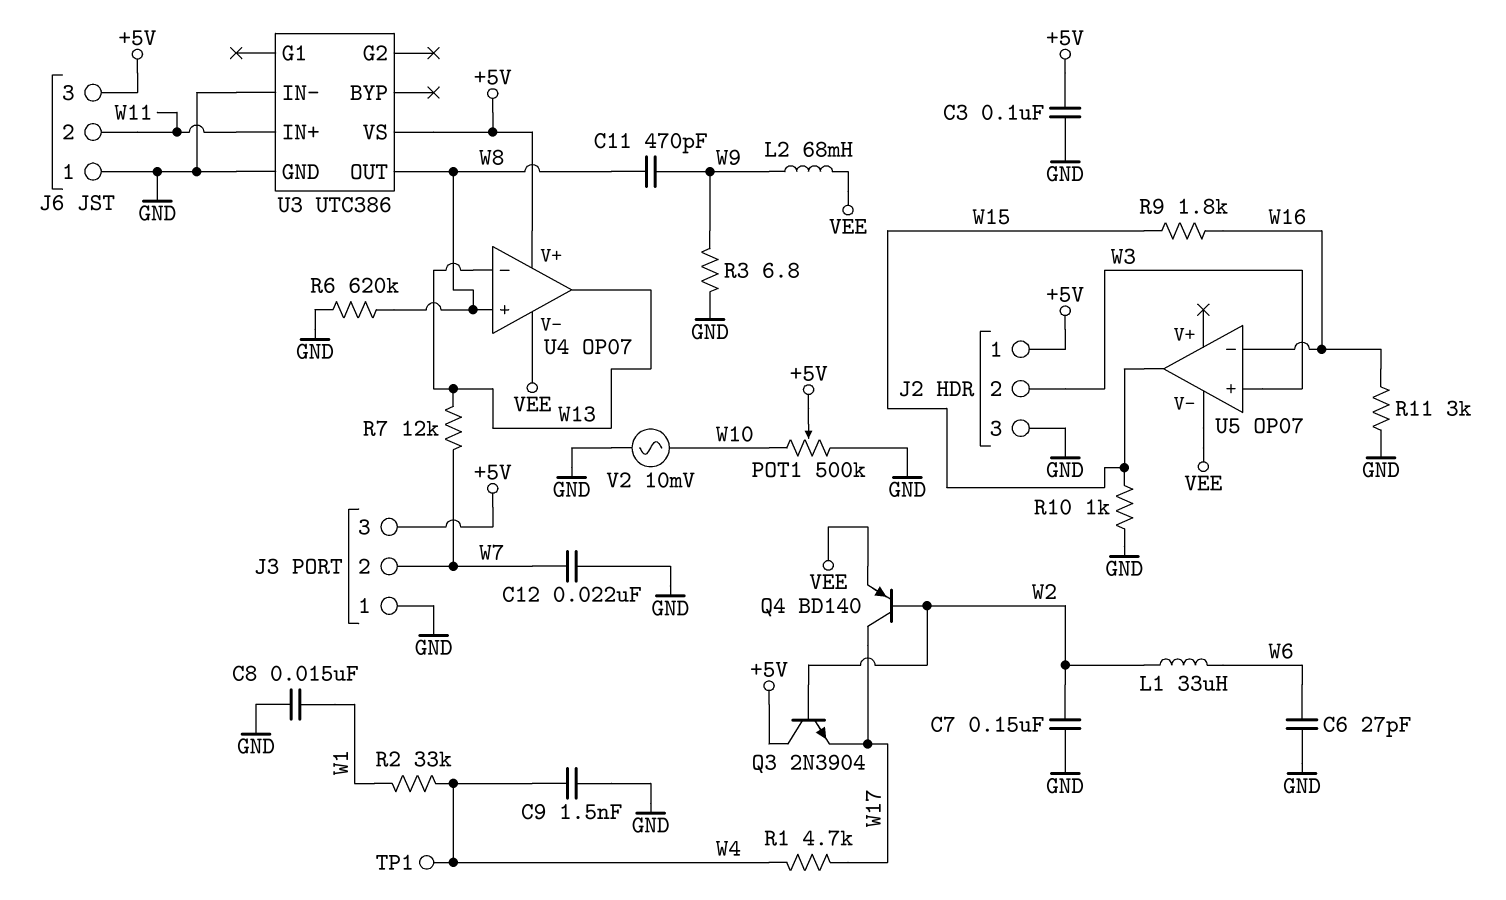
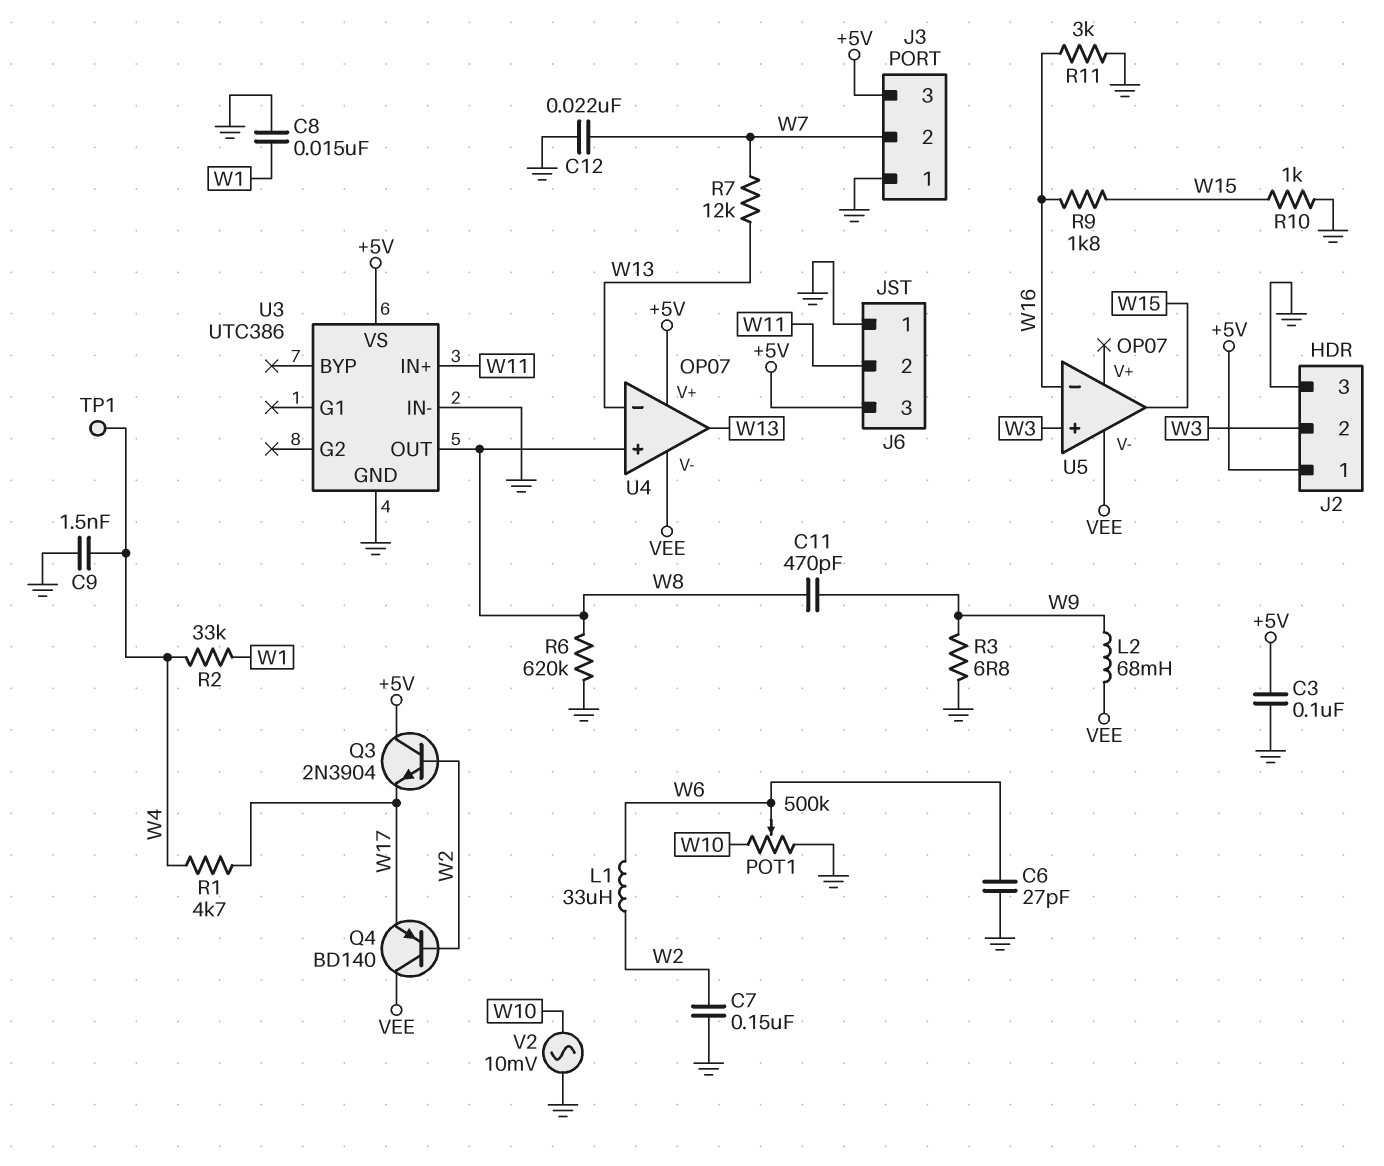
POT1: 500k (GND, W10, wiper +5V) -> 500k (GND, W10, wiper W6)
Q4: PNP BD140 (B W2, C W17, E VEE) -> PNP BD140 (B W2, C VEE, E W17)

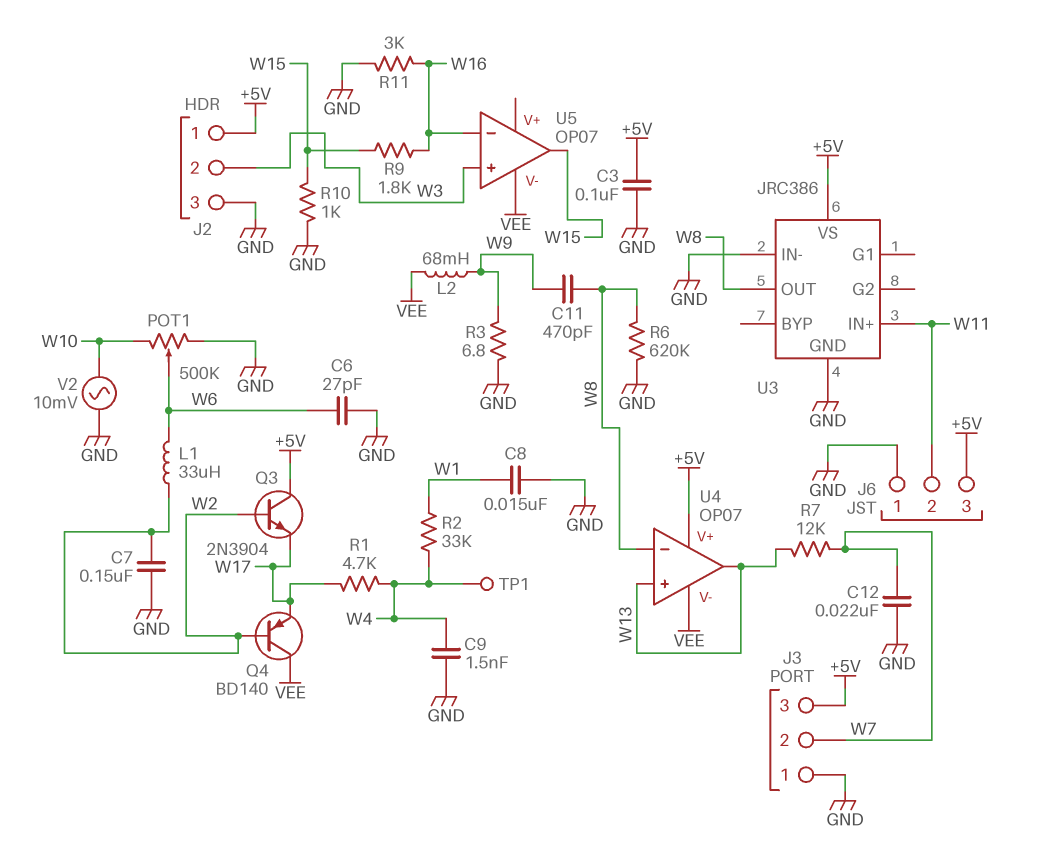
U3: UTC386 -> JRC386
U4 pin in+: W8 -> W13
U4 pin in-: W13 -> W8

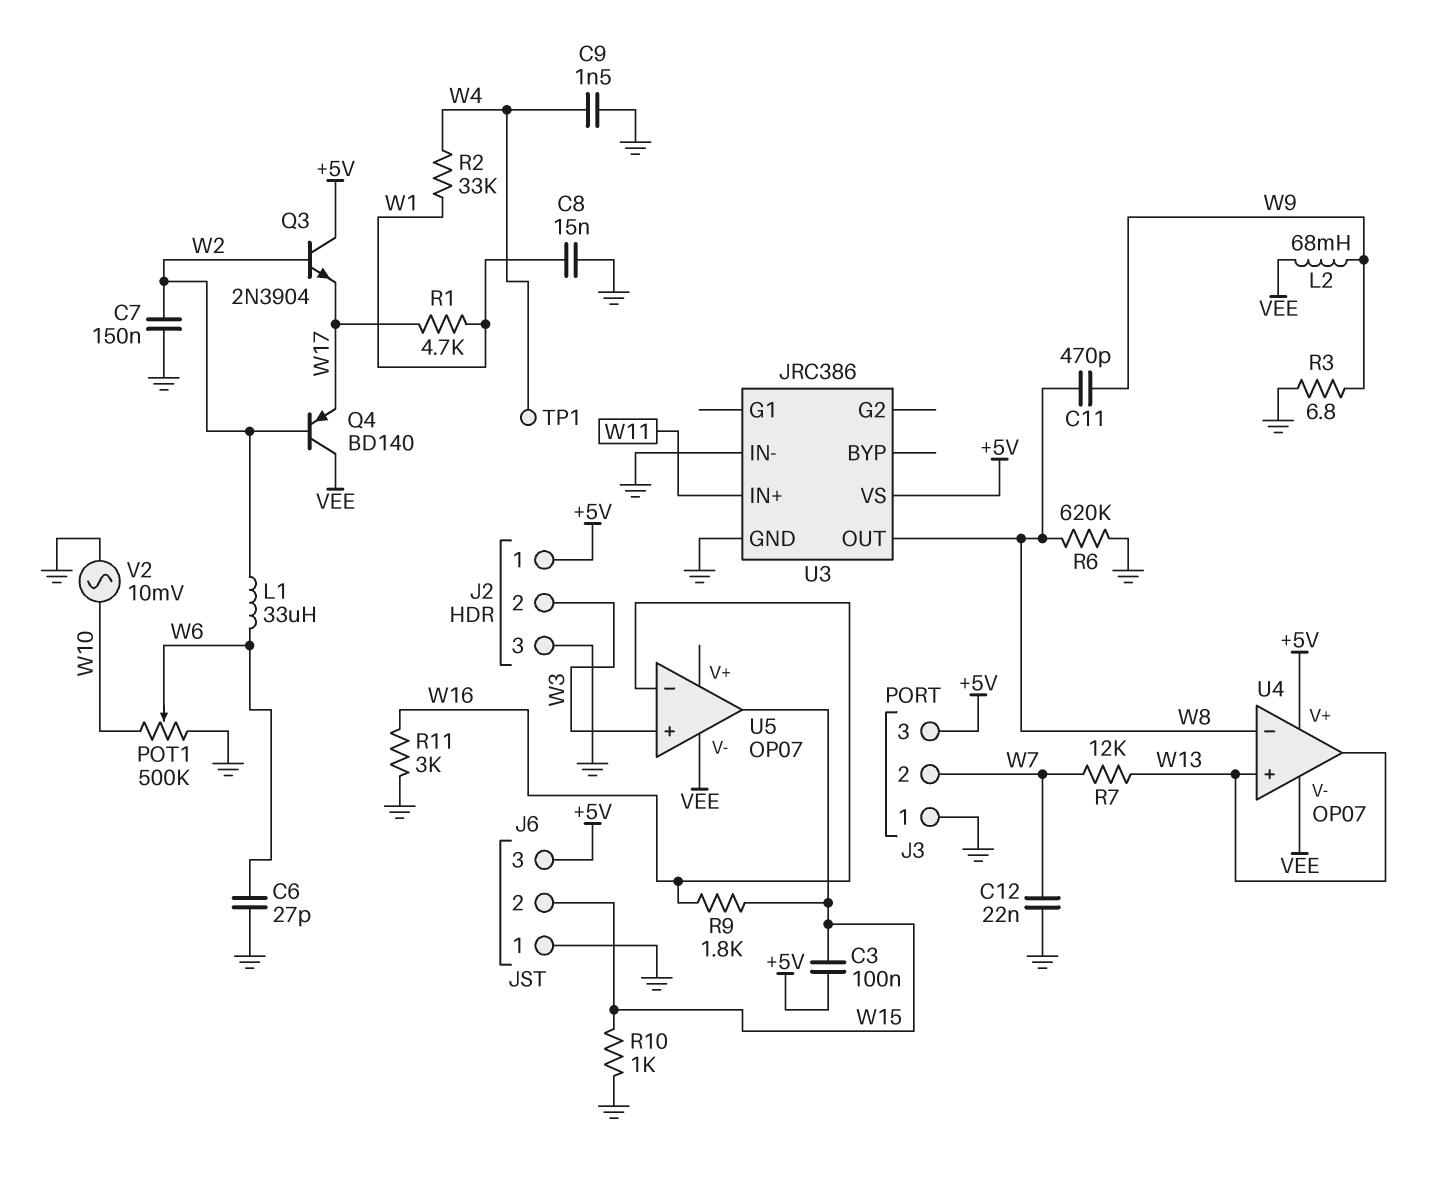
C3: 100nF (+5V, GND) -> 100nF (+5V, W15)
J6 pin 2: W11 -> W15
R1: 4.7k (W4, W17) -> 4.7k (W1, W17)

